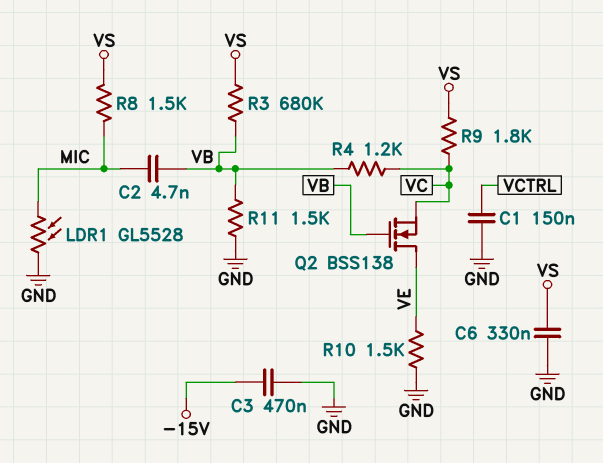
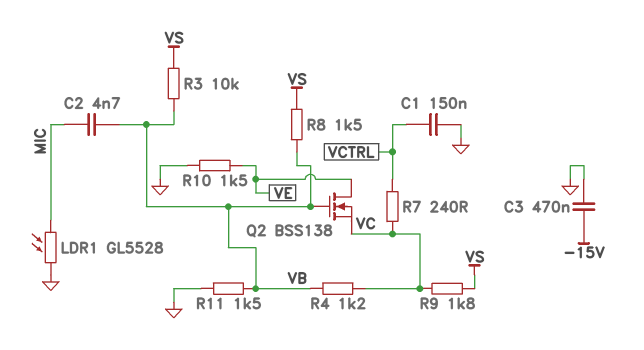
C6: 330nF (GND, VS) -> none
R3: 680k (VB, VS) -> 10k (VB, VS)
R7: none -> 240 (VC, VCTRL)
R8: 1.5k (MIC, VS) -> 1.5k (VB, VS)

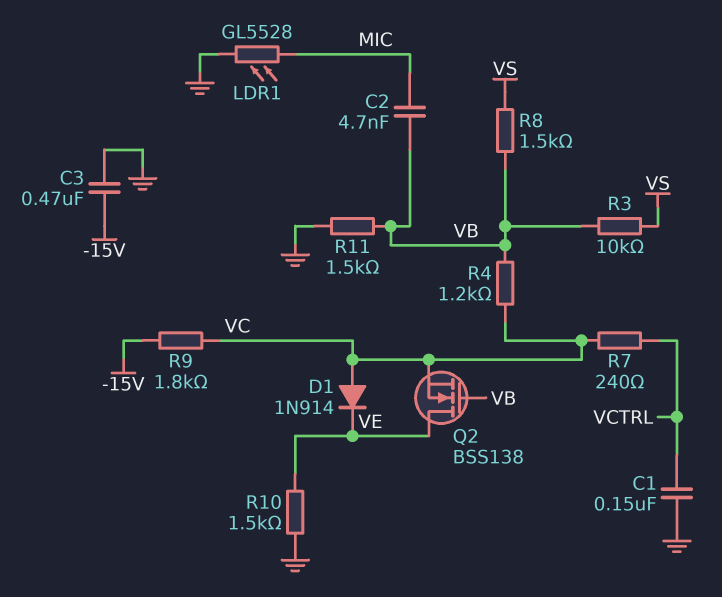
D1: none -> diode 1N914 (A VC, K VE)
R9: 1.8k (VC, VS) -> 1.8k (-15V, VC)

